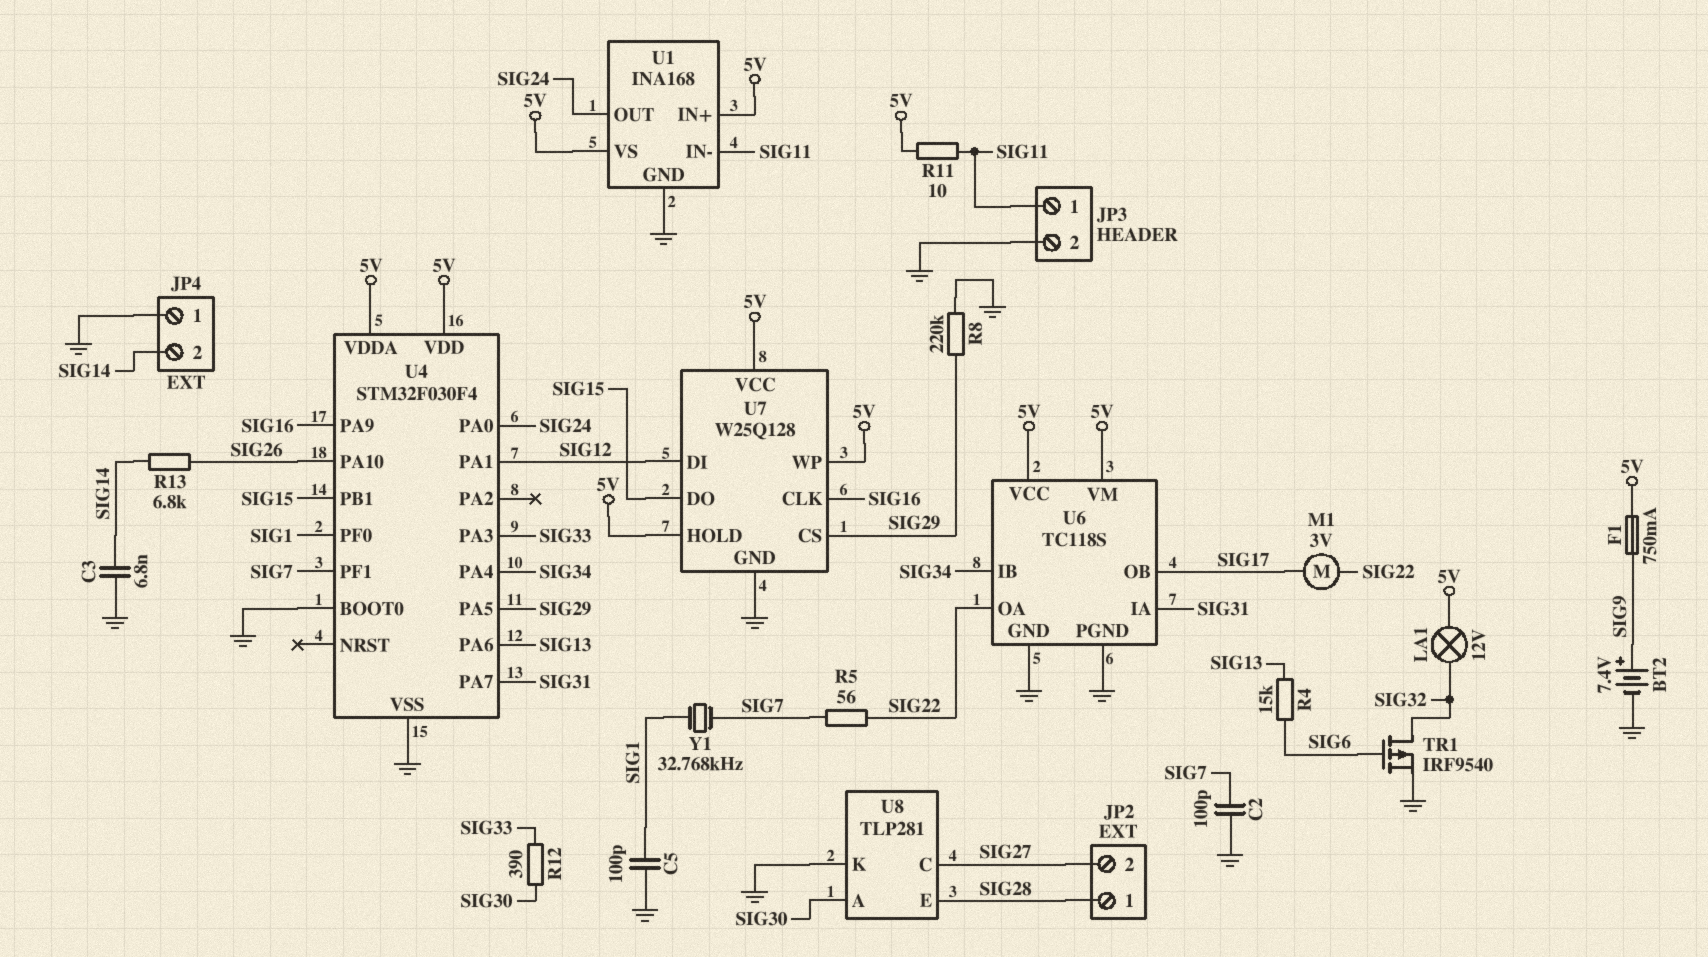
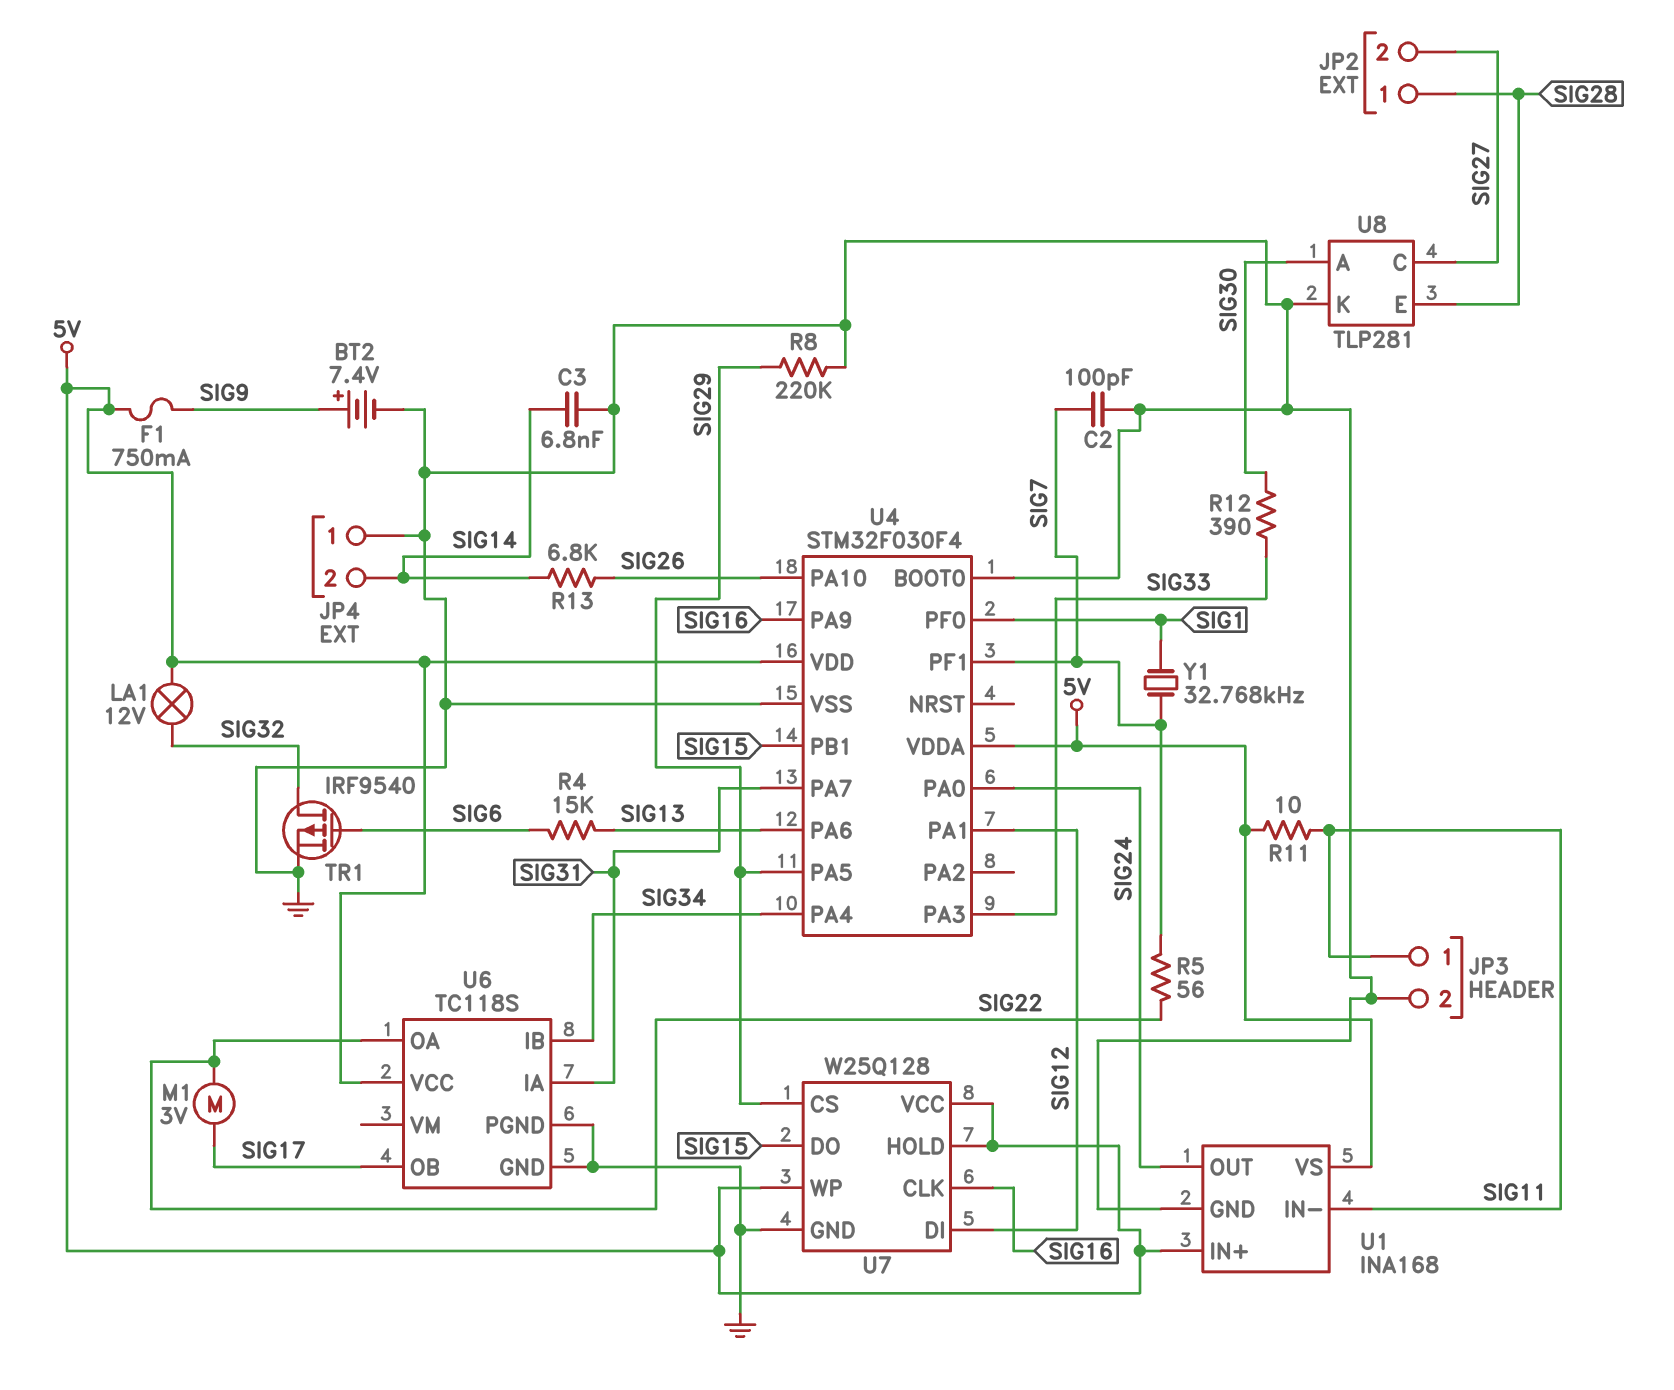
C5: 100pF (GND, SIG1) -> none
U6 pin VM: 5V -> none

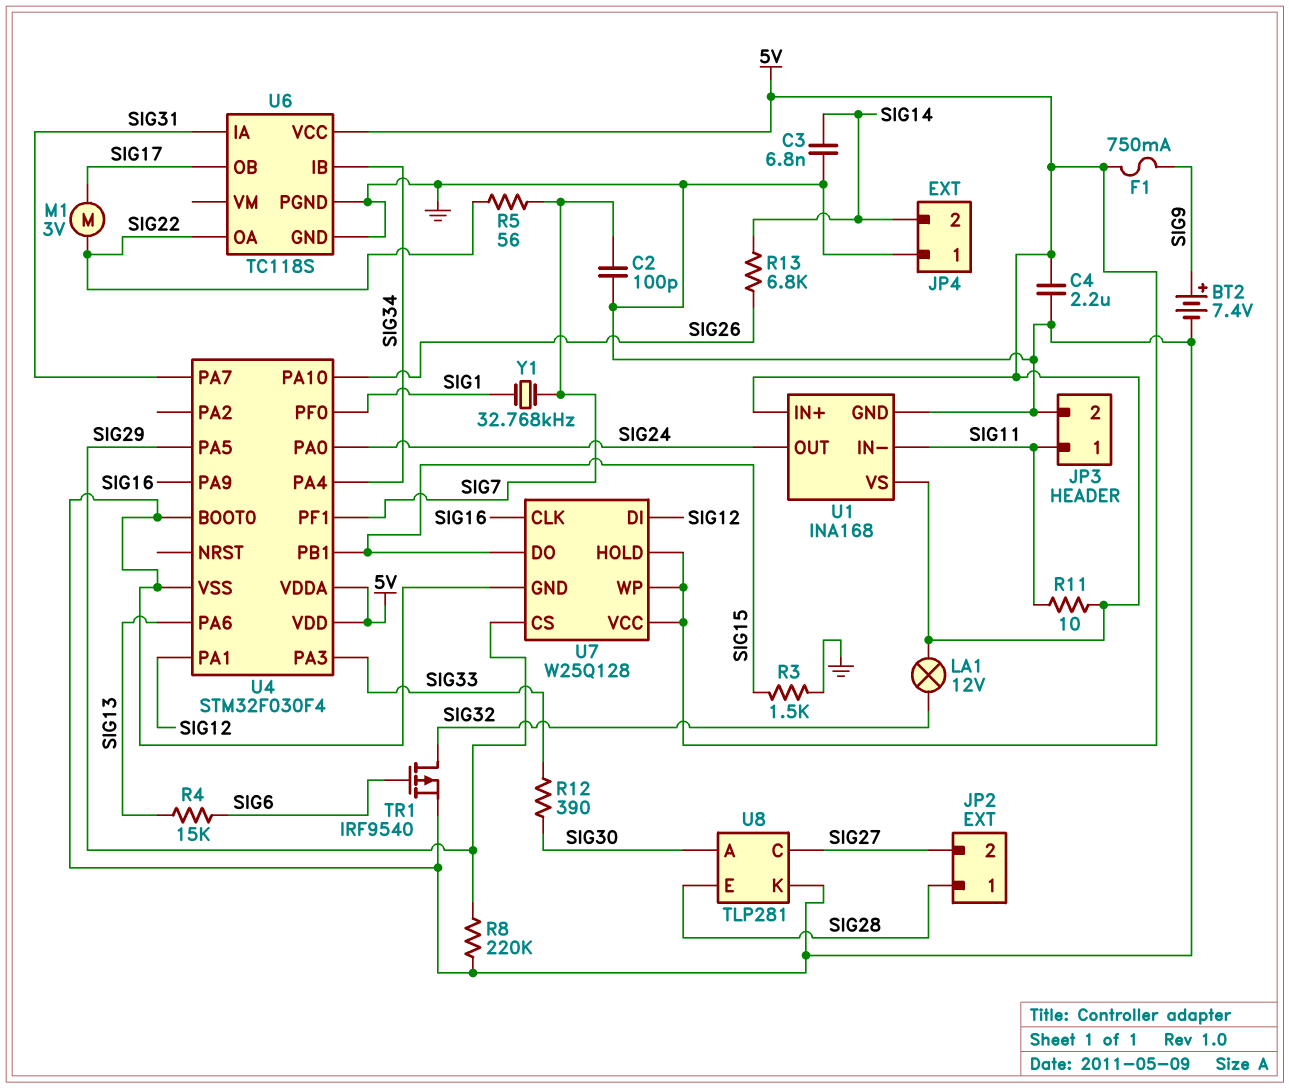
C4: none -> 2.2uF (5V, GND)
R3: none -> 1.5k (GND, SIG15)

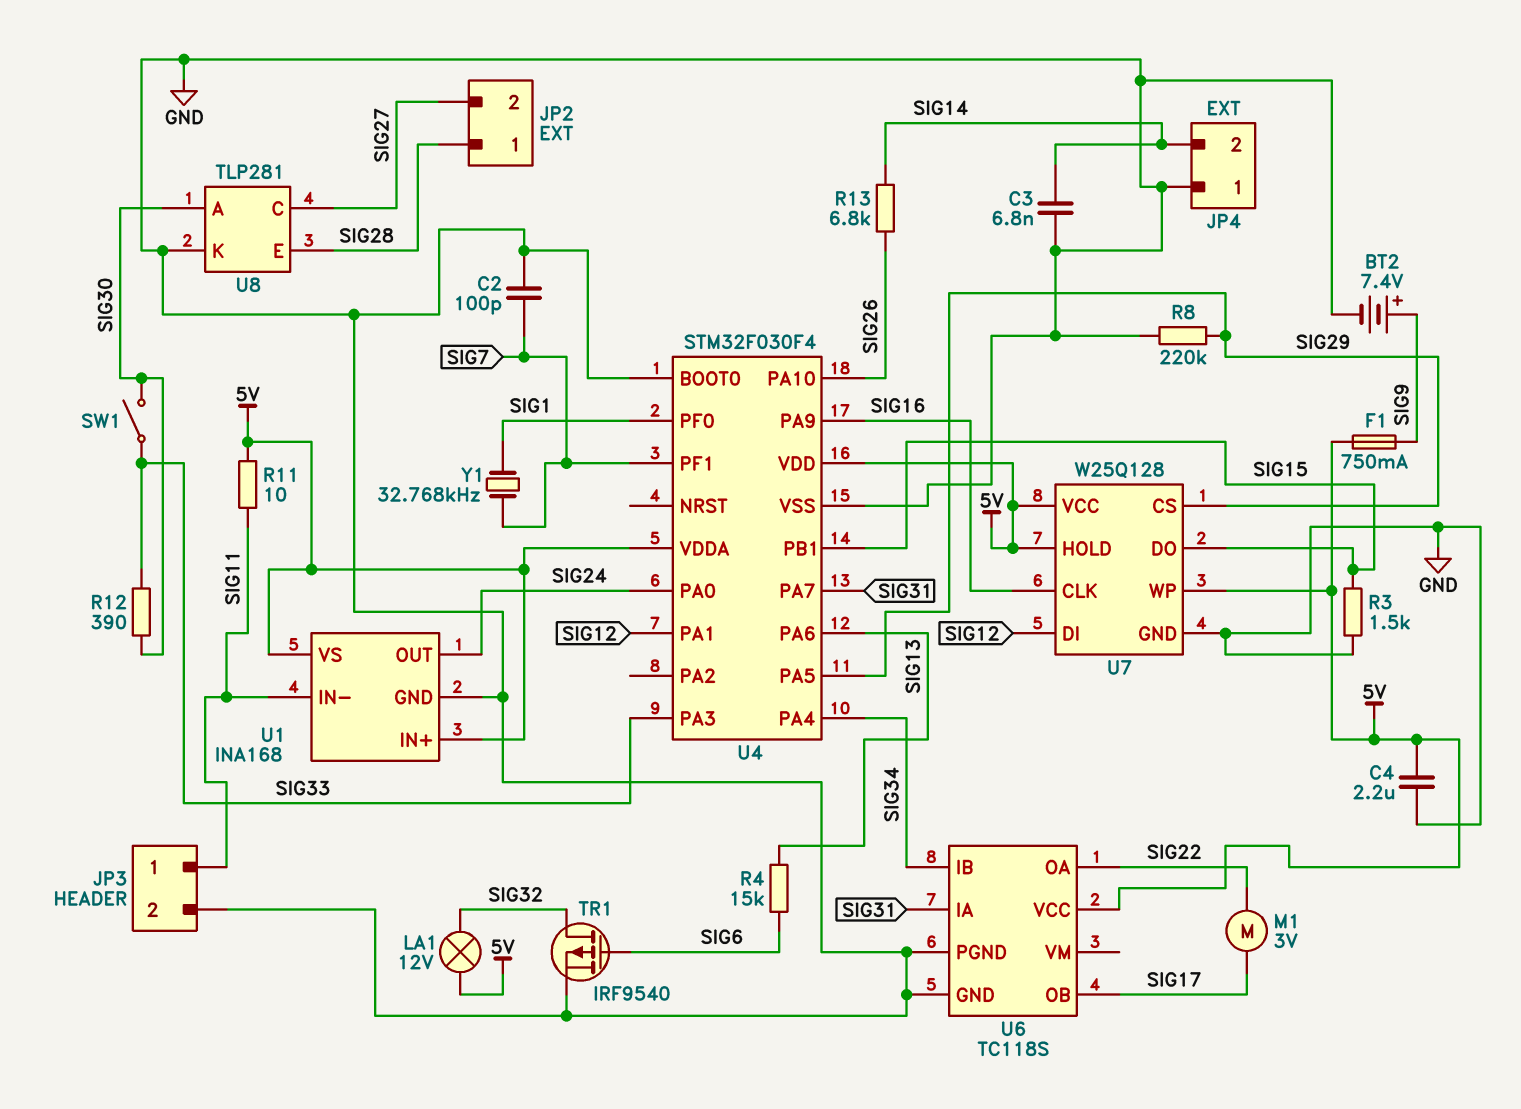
R5: 56 (SIG7, SIG22) -> none
SW1: none -> switch (SIG30, SIG33)

